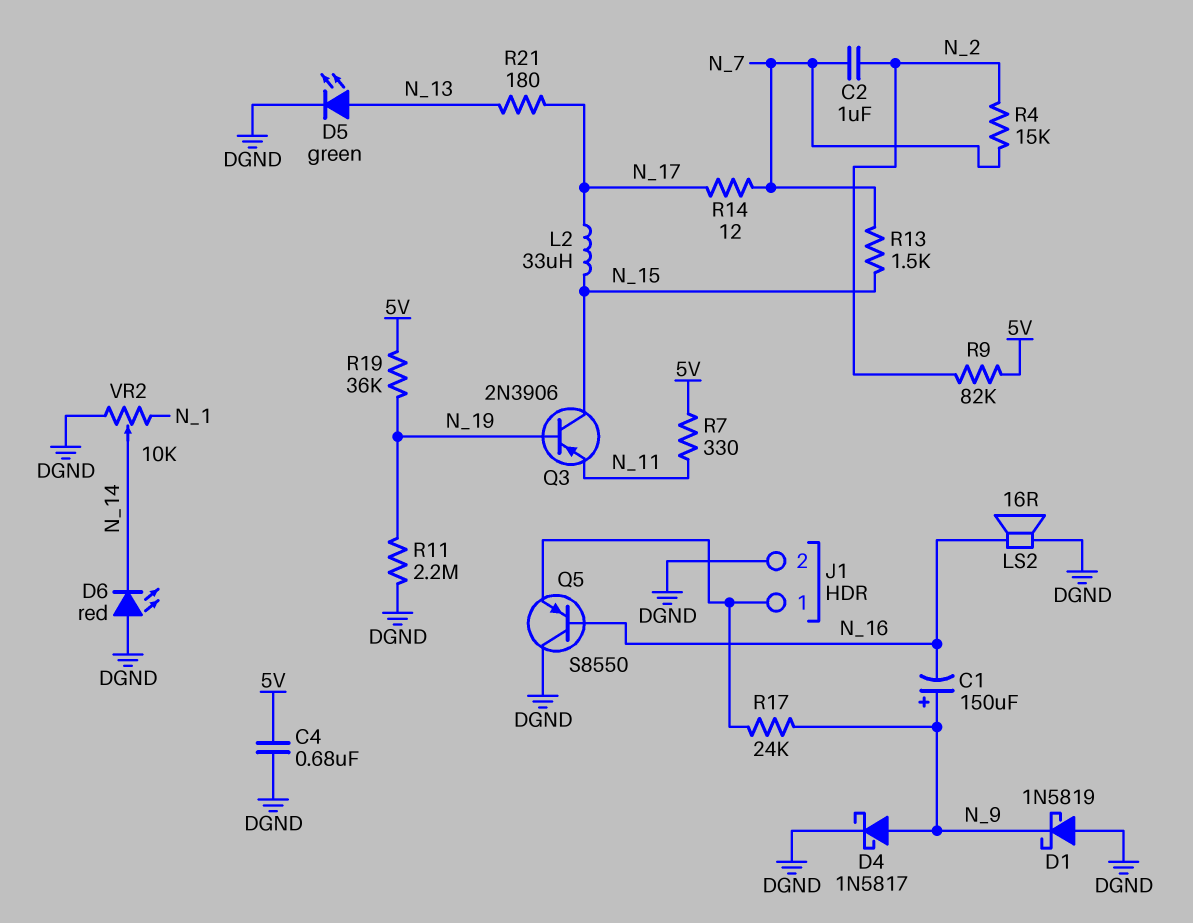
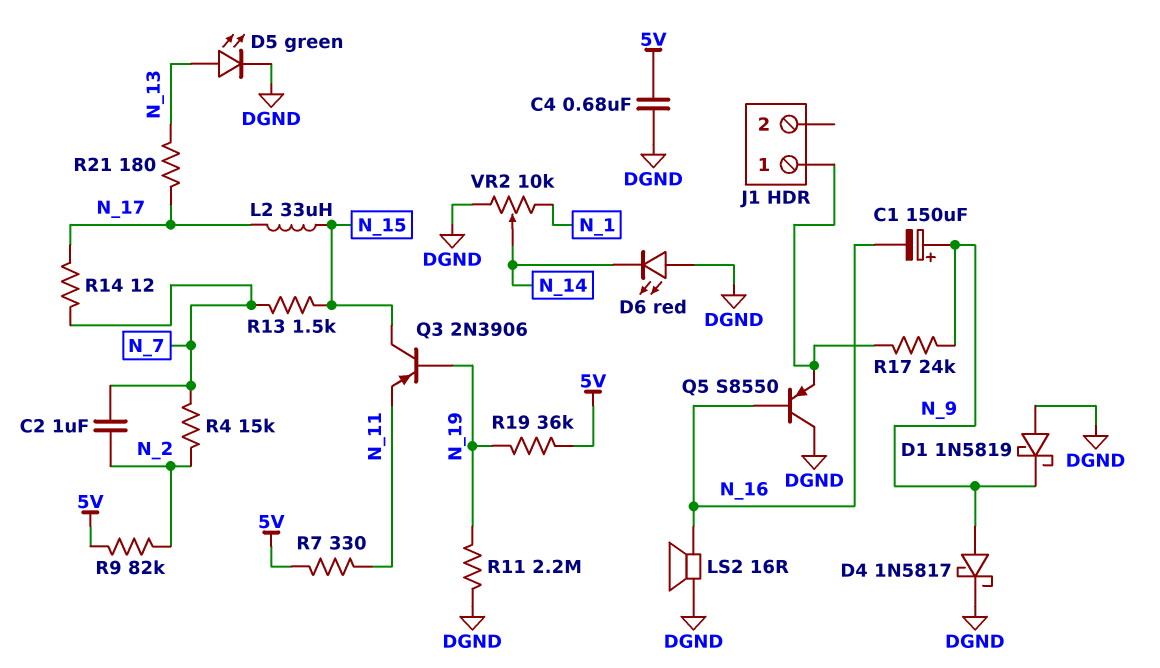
J1 pin 2: DGND -> none

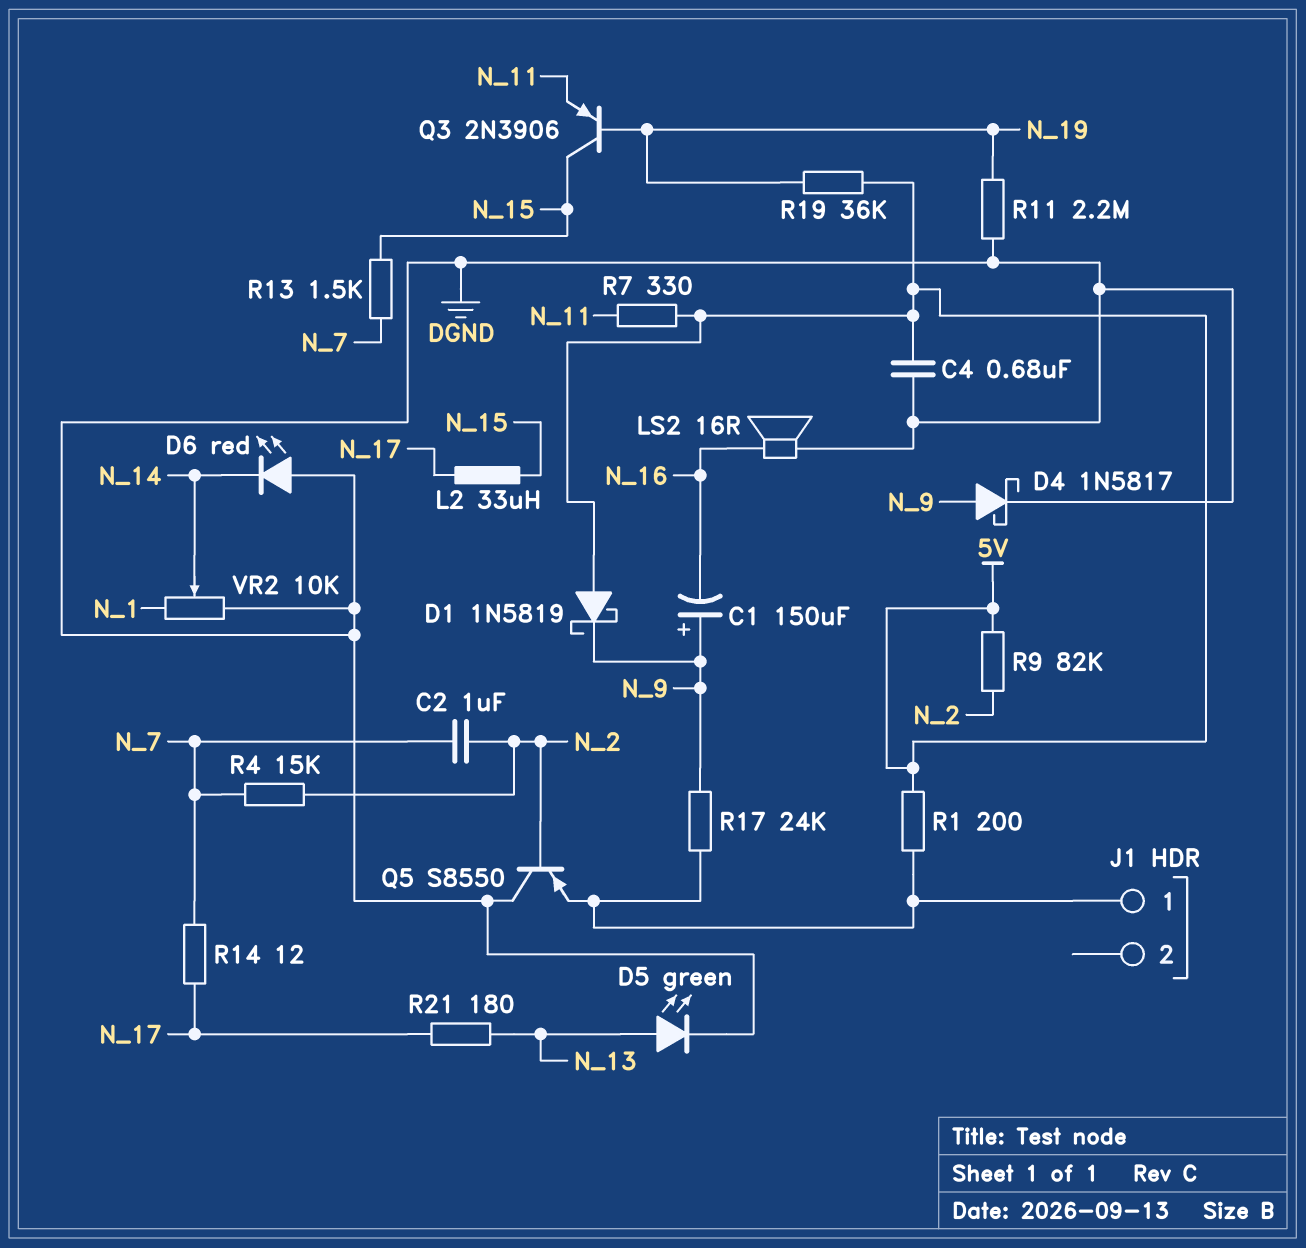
D1: schottky 1N5819 (A DGND, K N_9) -> schottky 1N5819 (A 5V, K N_9)
Q5: PNP S8550 (B N_16, C DGND, E J1/1) -> PNP S8550 (B N_2, C DGND, E J1/1)
R1: none -> 200 (5V, J1/1)

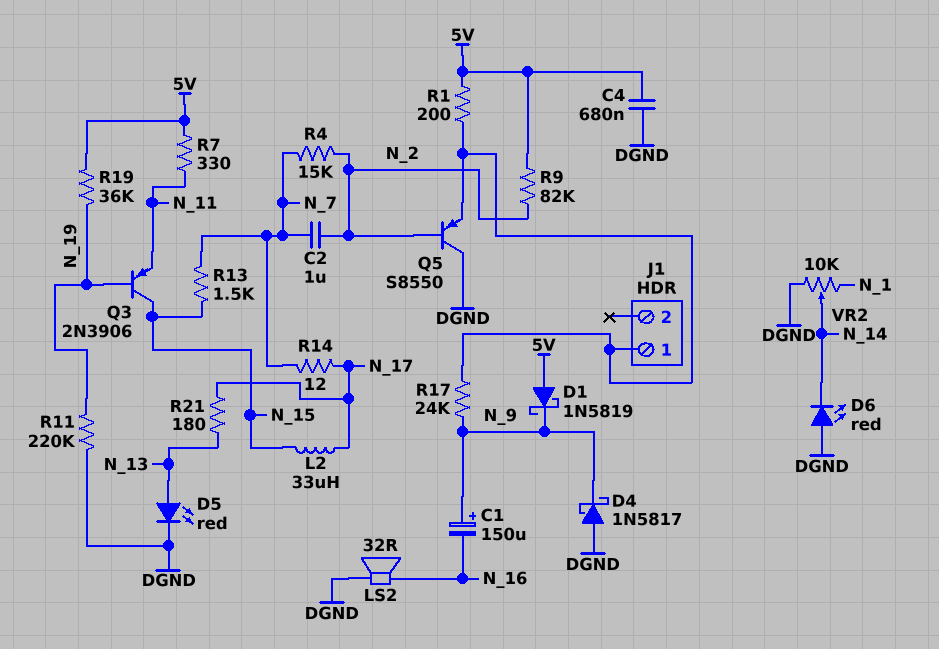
D4: schottky 1N5817 (A N_9, K DGND) -> schottky 1N5817 (A DGND, K N_9)
D5: LED green (A N_13, K DGND) -> LED red (A N_13, K DGND)
LS2: speaker 16R (DGND, N_16) -> speaker 32R (DGND, N_16)
R11: 2.2M (DGND, N_19) -> 220k (DGND, N_19)

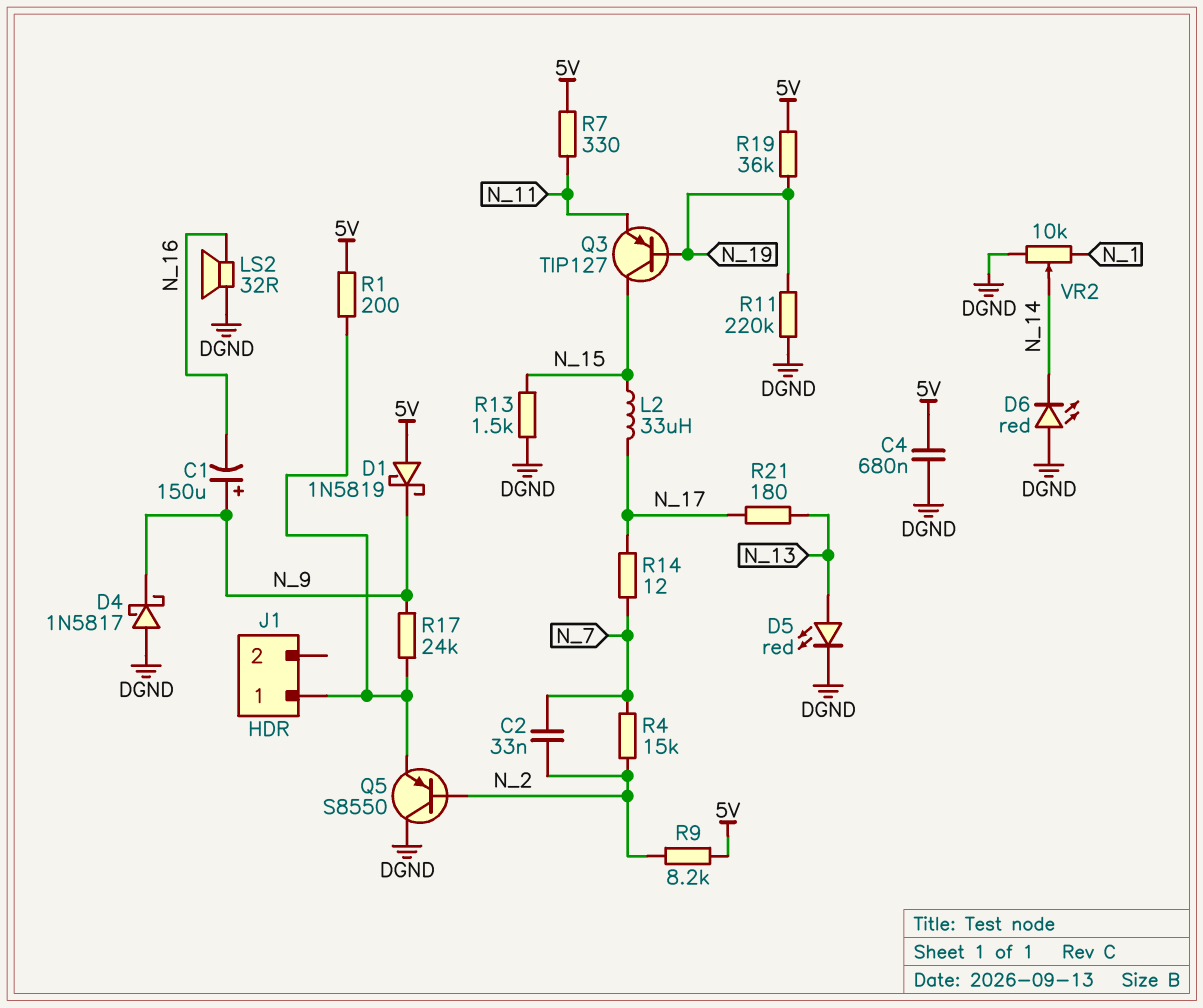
C2: 1uF (N_2, N_7) -> 33nF (N_2, N_7)
Q3: PNP 2N3906 (B N_19, C N_15, E N_11) -> PNP TIP127 (B N_19, C N_15, E N_11)
R9: 82k (5V, N_2) -> 8.2k (5V, N_2)
R13: 1.5k (N_7, N_15) -> 1.5k (DGND, N_15)

